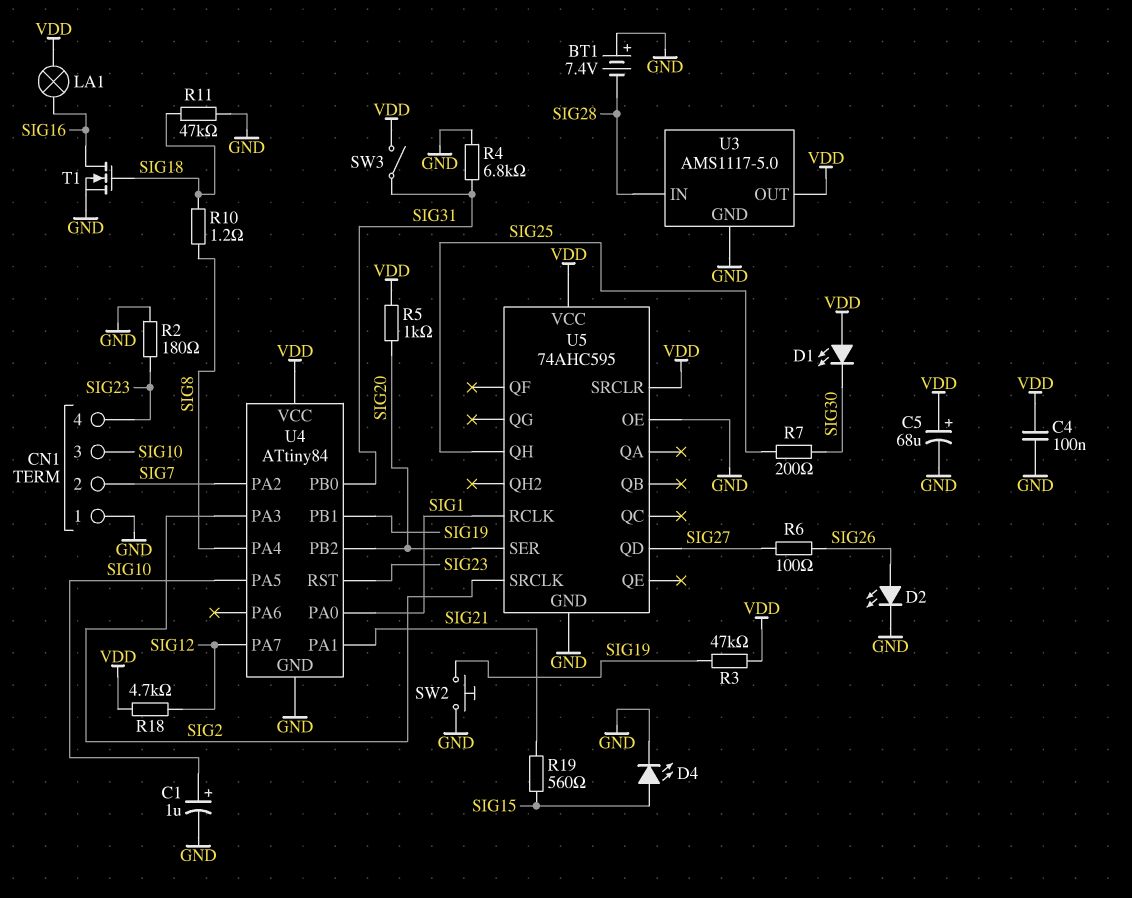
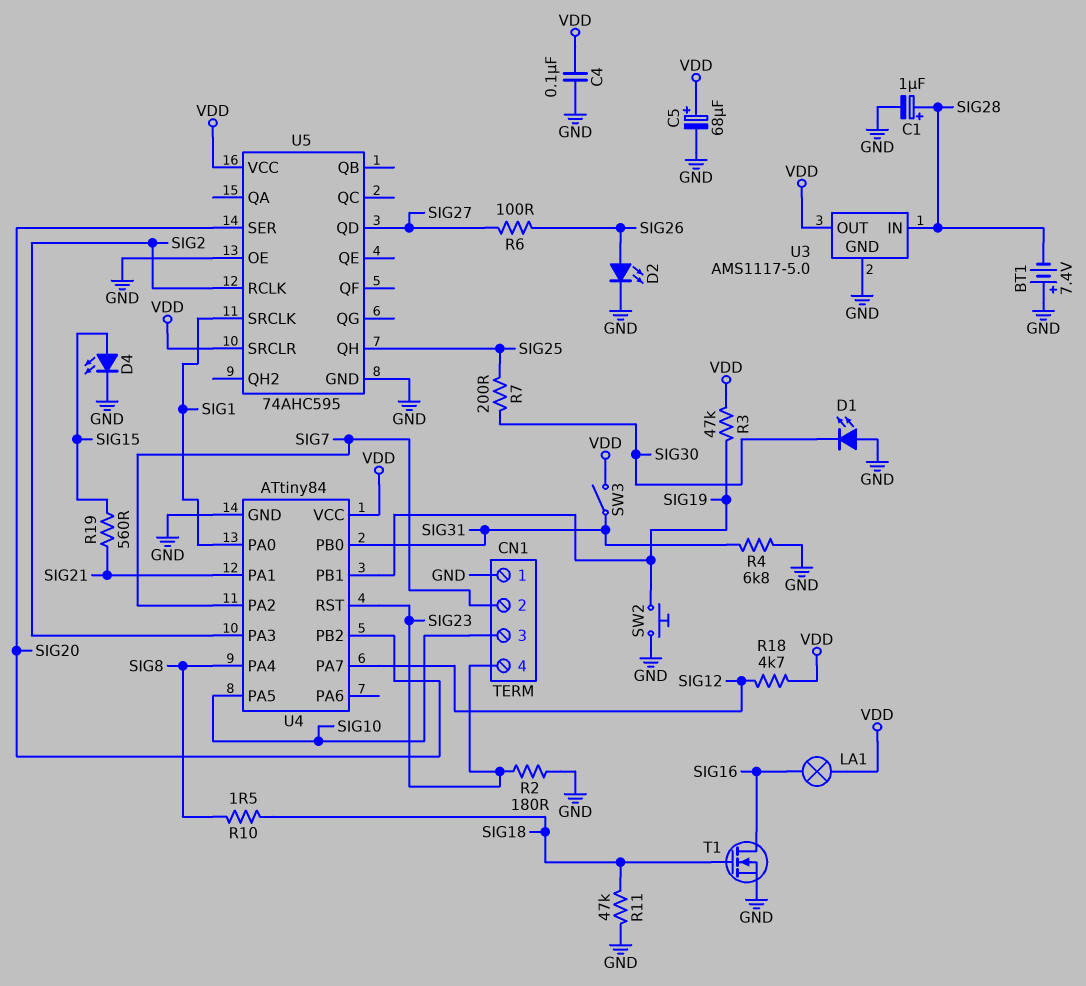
C1: 1uF (plus SIG10, minus GND) -> 1uF (plus SIG28, minus GND)
D1: LED (A VDD, K SIG30) -> LED (A GND, K SIG30)
R5: 1k (SIG20, VDD) -> none
R10: 1.2 (SIG8, SIG18) -> 1.5 (SIG8, SIG18)
U5 pin RCLK: SIG1 -> SIG2
U5 pin SRCLK: SIG2 -> SIG1

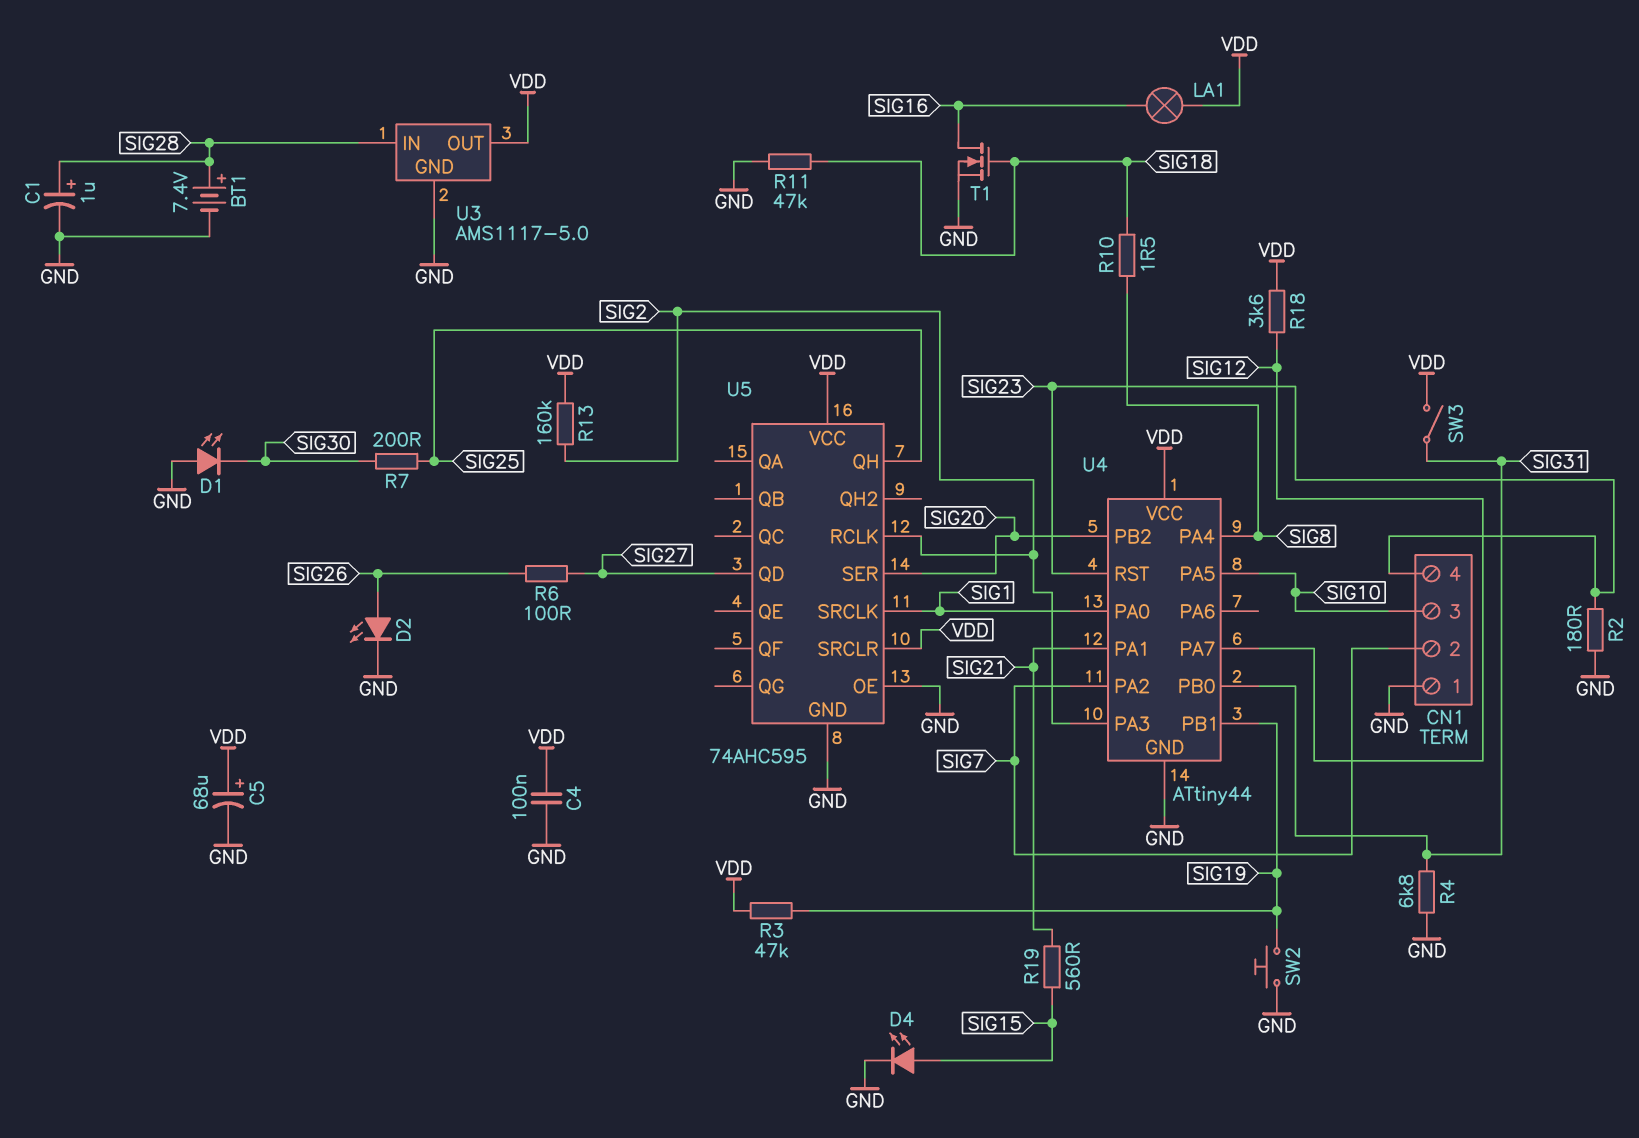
BT1: 7.4V (plus GND, minus SIG28) -> 7.4V (plus SIG28, minus GND)
R13: none -> 160k (SIG2, VDD)
R18: 4.7k (SIG12, VDD) -> 3.6k (SIG12, VDD)
U4: ATtiny84 -> ATtiny44

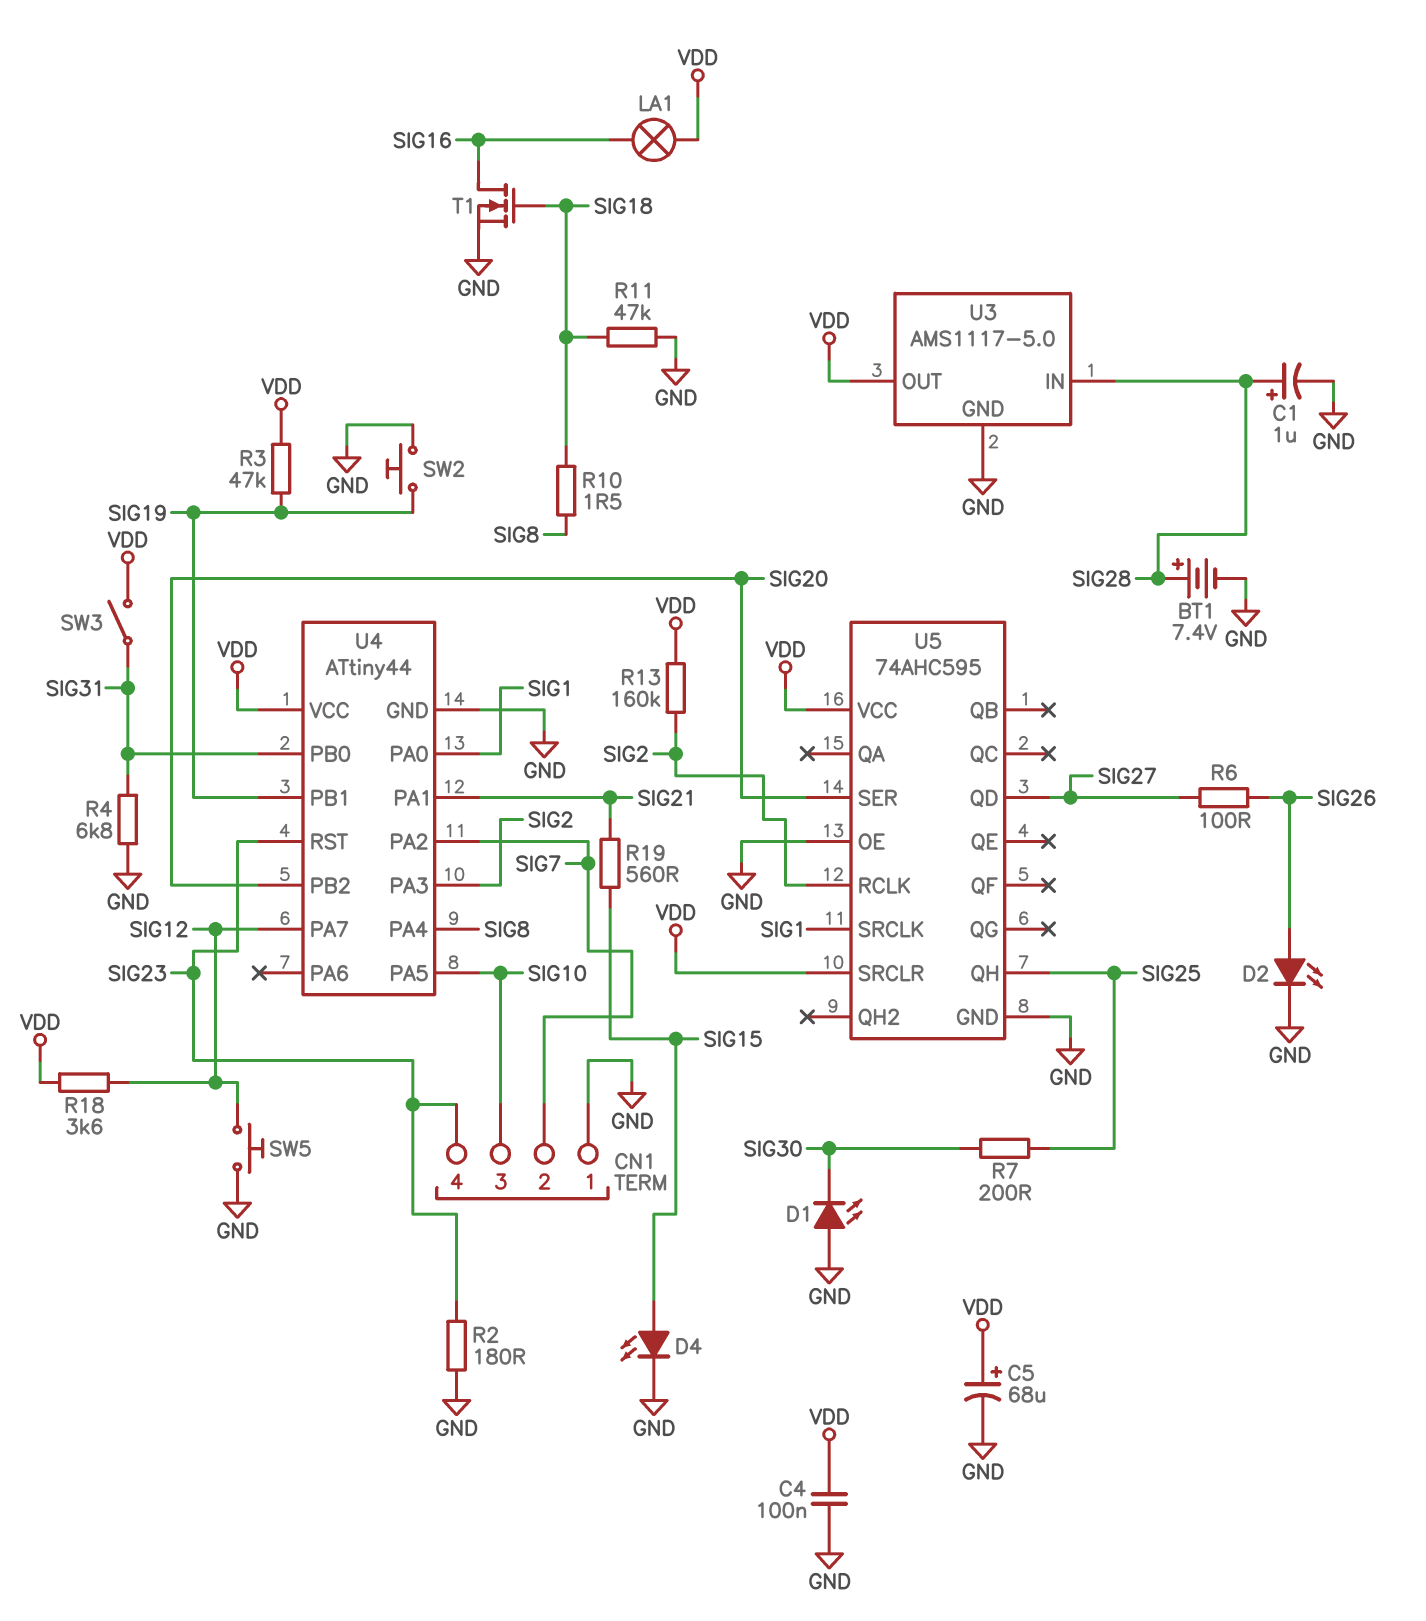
SW5: none -> button (GND, SIG12)

